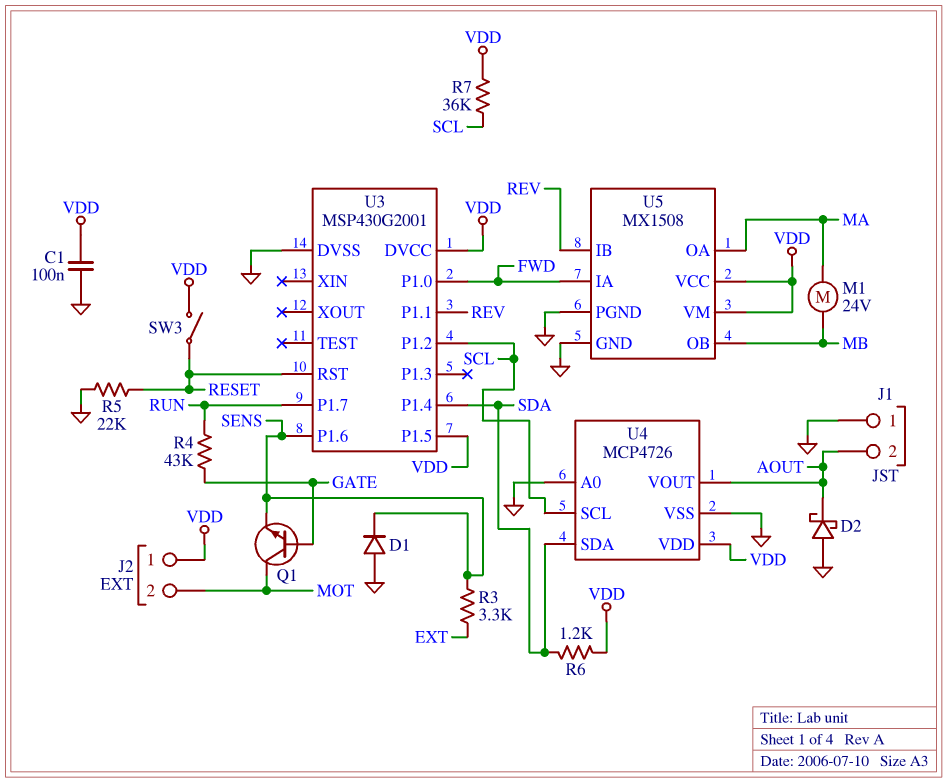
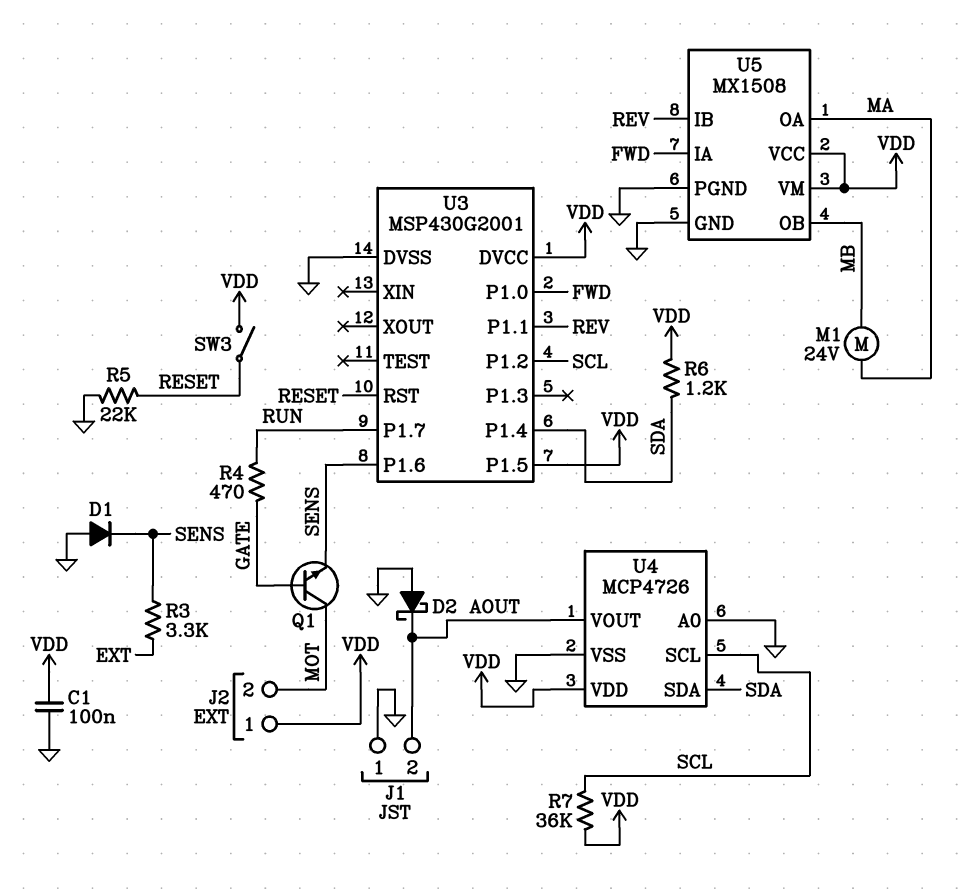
R4: 43k (GATE, RUN) -> 470 (GATE, RUN)

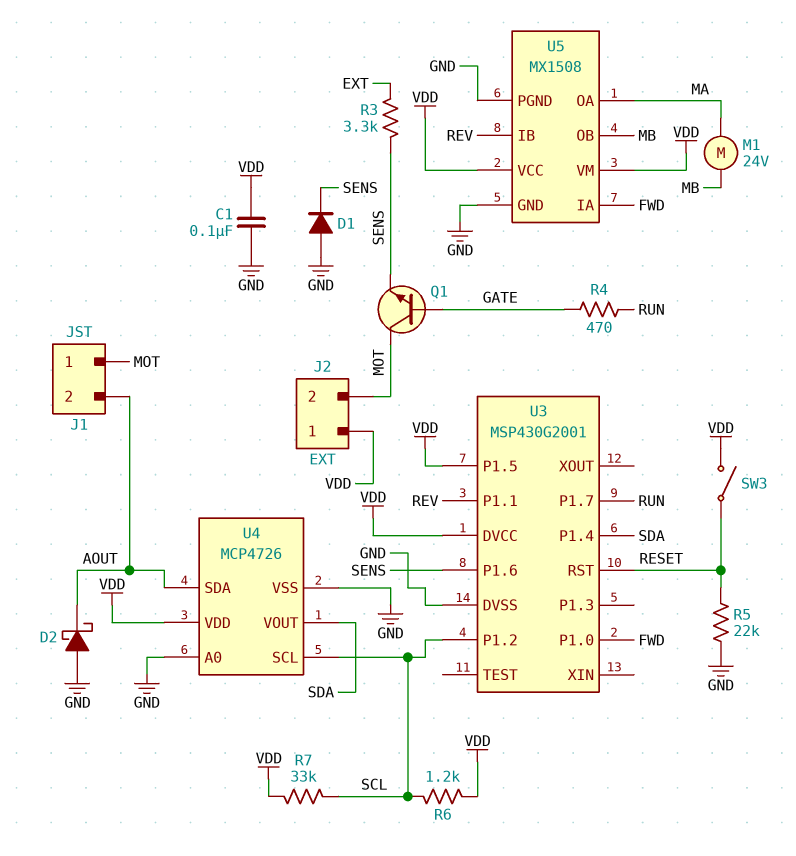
J1 pin 1: GND -> MOT
R6: 1.2k (SDA, VDD) -> 1.2k (SCL, VDD)
R7: 36k (SCL, VDD) -> 33k (SCL, VDD)
U4 pin SDA: SDA -> AOUT
U4 pin VOUT: AOUT -> SDA

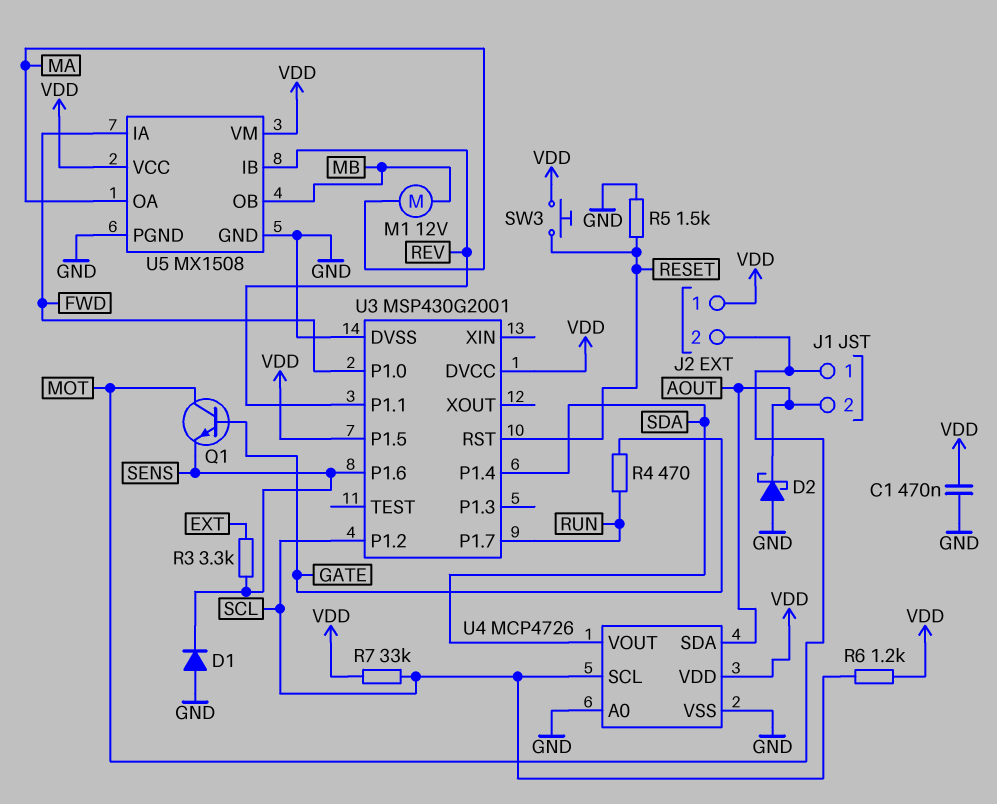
C1: 100nF (GND, VDD) -> 470nF (GND, VDD)
M1: motor 24V (MA, MB) -> motor 12V (MA, MB)
R5: 22k (GND, RESET) -> 1.5k (GND, RESET)
SW3: switch (RESET, VDD) -> button (RESET, VDD)

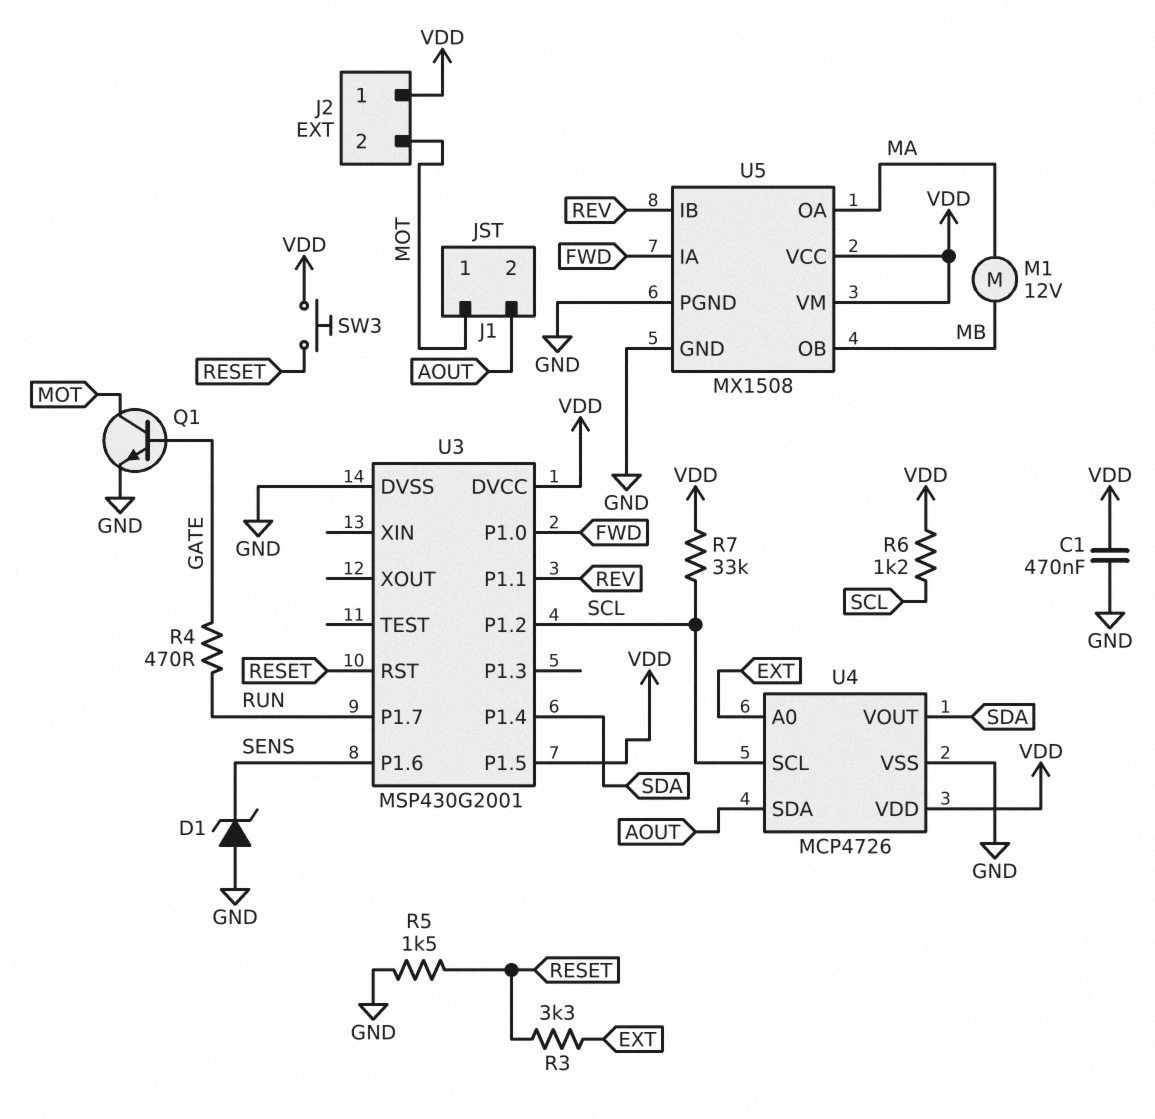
D1: diode (A GND, K SENS) -> zener (A GND, K SENS)
D2: schottky (A GND, K AOUT) -> none
Q1: NPN (B GATE, C MOT, E SENS) -> NPN (B GATE, C MOT, E GND)
R3: 3.3k (EXT, SENS) -> 3.3k (EXT, RESET)
U4 pin A0: GND -> EXT

